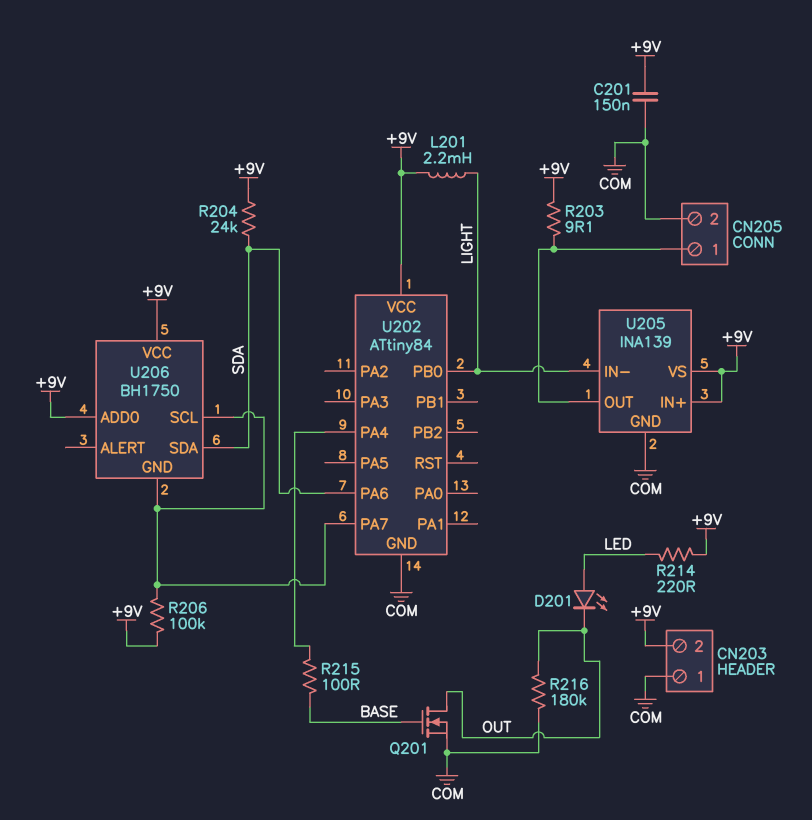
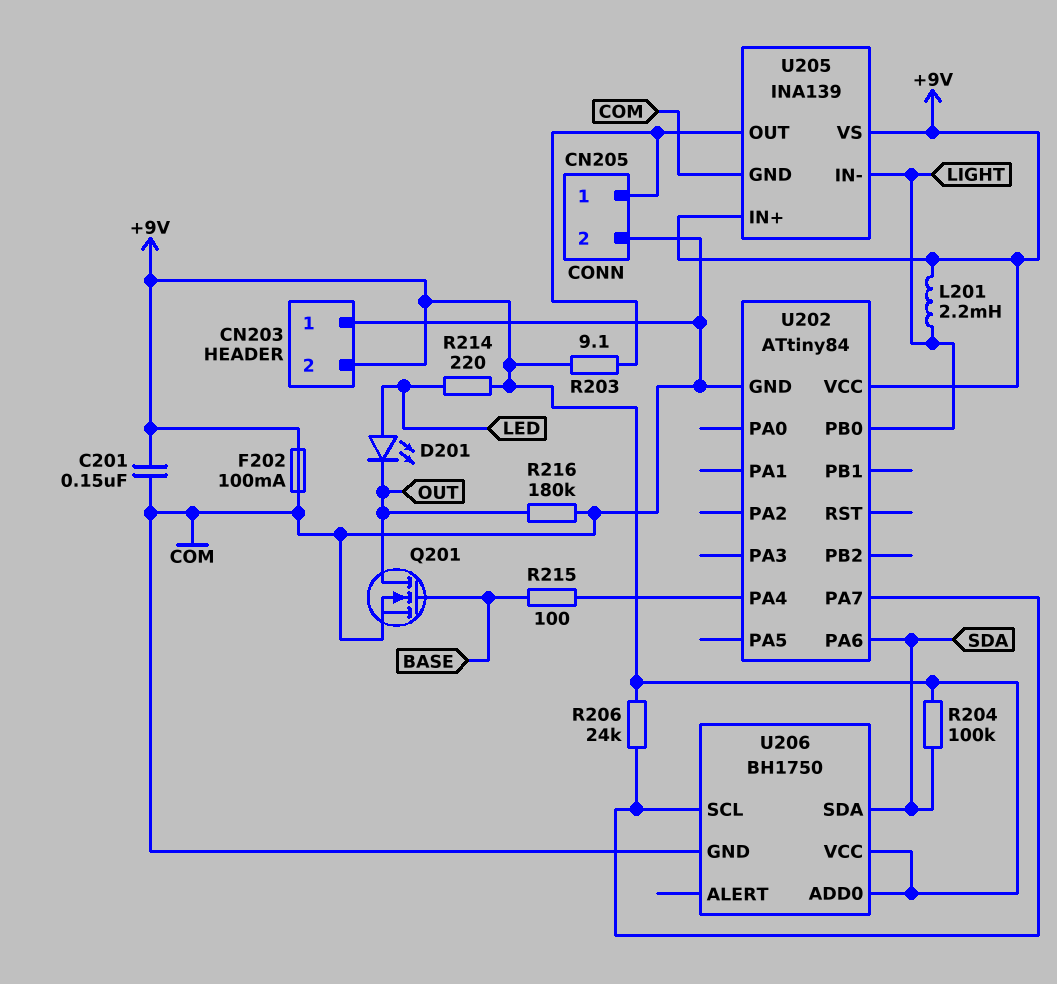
F202: none -> 100mA (+9V, COM)
R204: 24k (+9V, SDA) -> 100k (+9V, SDA)
R206: 100k (+9V, U202/PA7) -> 24k (+9V, U202/PA7)
U206 pin GND: U202/PA7 -> COM

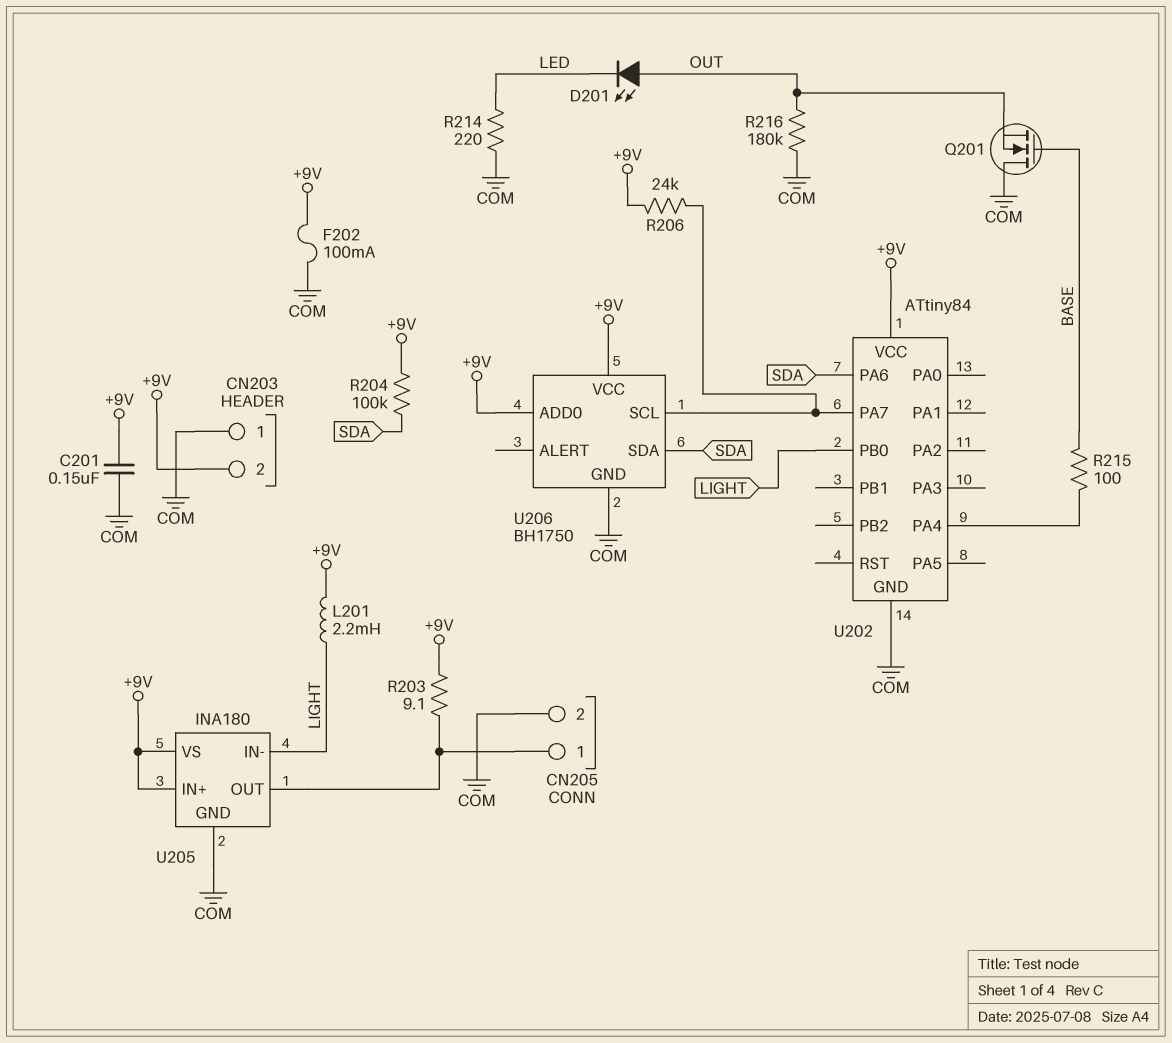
D201: LED (A LED, K OUT) -> LED (A OUT, K LED)
Q201: NMOS (G BASE, D OUT, S COM) -> NMOS (G BASE, D COM, S OUT)
R214: 220 (+9V, LED) -> 220 (COM, LED)
U205: INA139 -> INA180

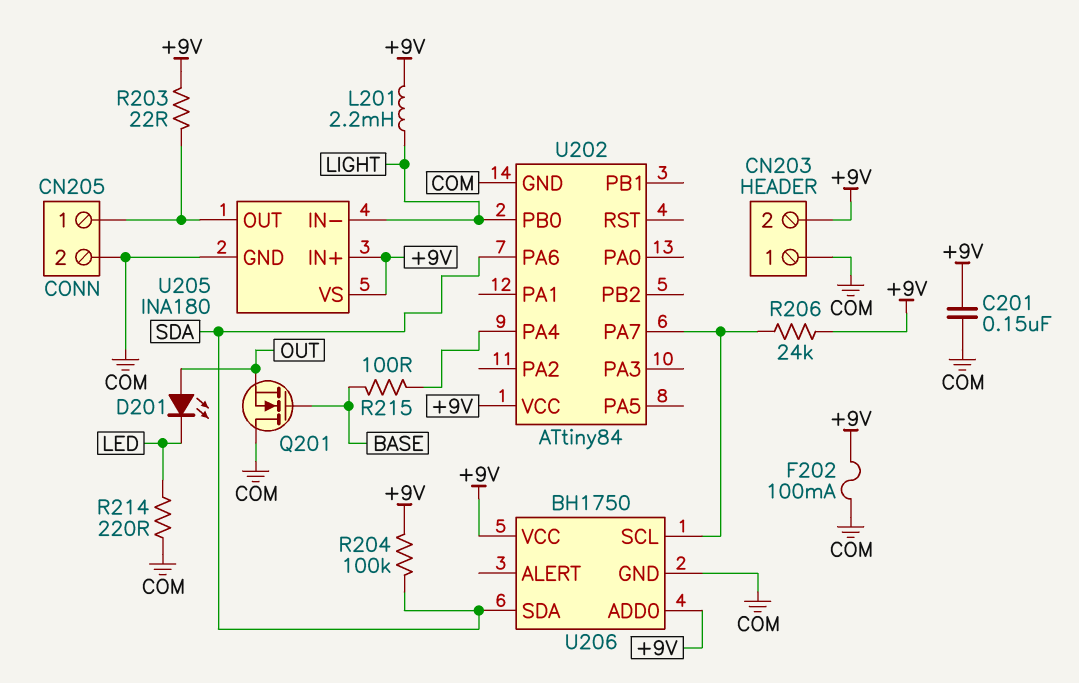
R203: 9.1 (+9V, CN205/1) -> 22 (+9V, CN205/1)
R216: 180k (COM, OUT) -> none

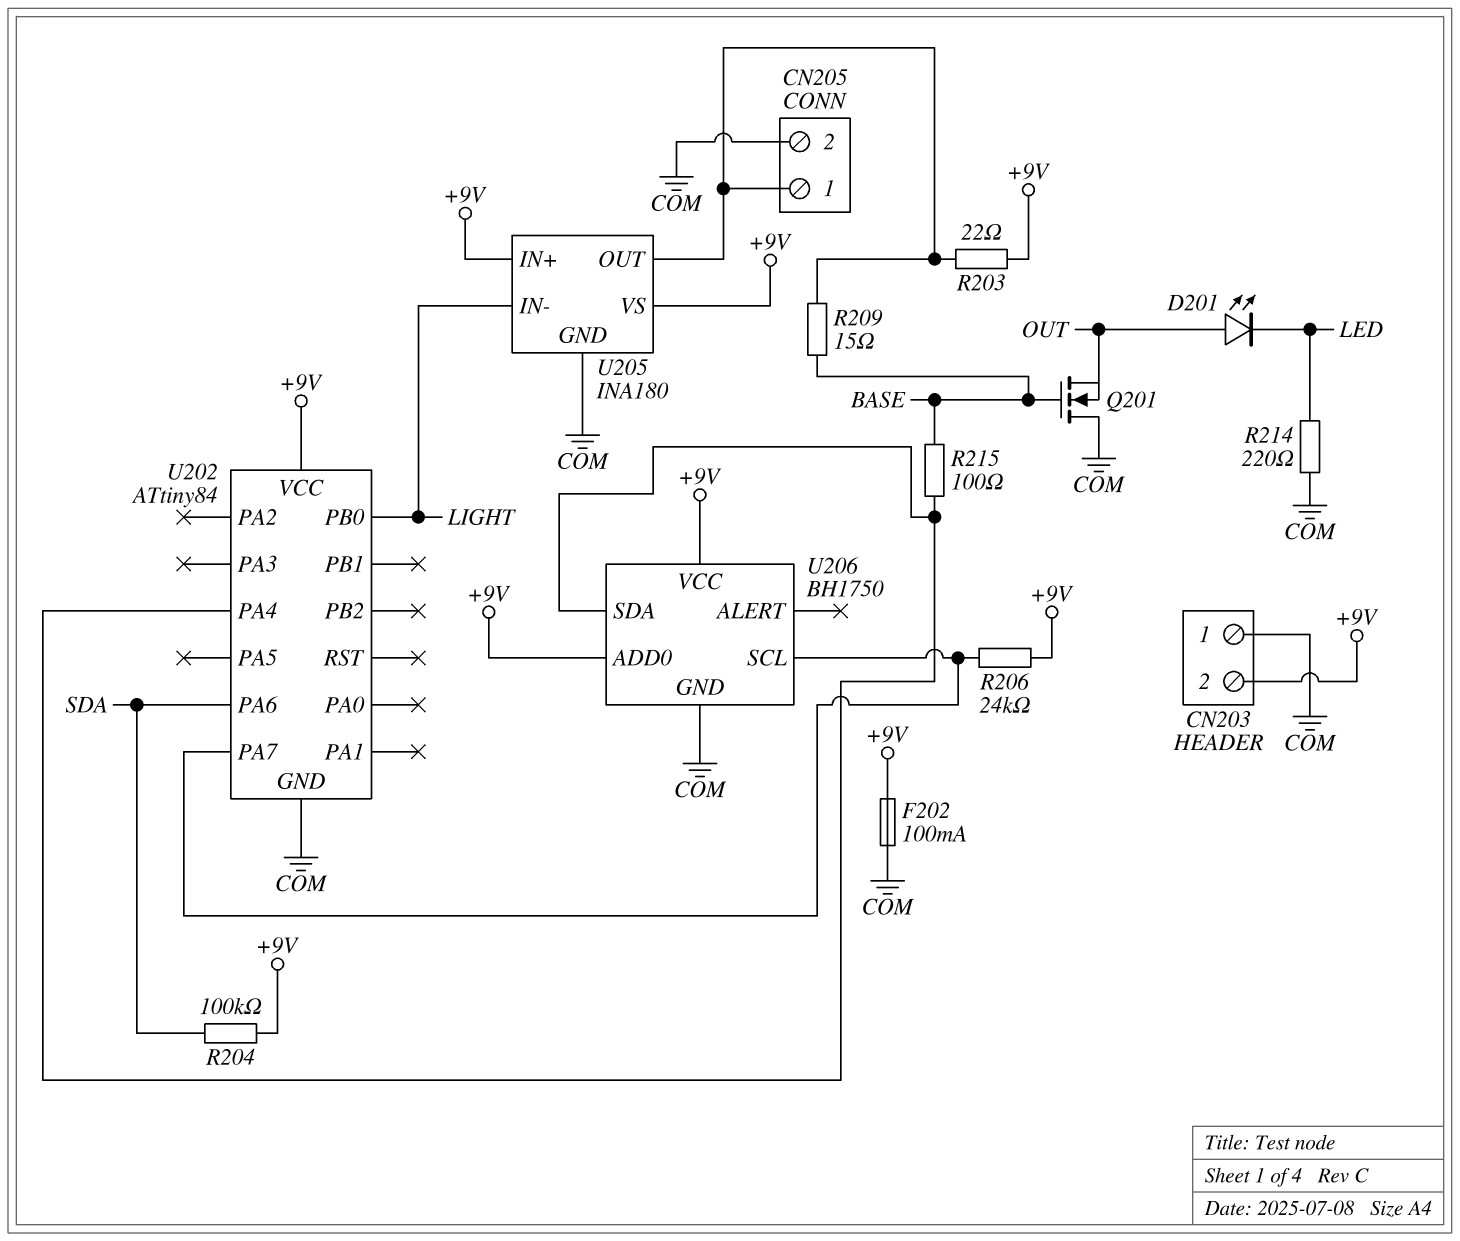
C201: 150nF (+9V, COM) -> none
L201: 2.2mH (+9V, LIGHT) -> none
R209: none -> 15 (BASE, CN205/1)
U206 pin SDA: SDA -> U202/PA4

